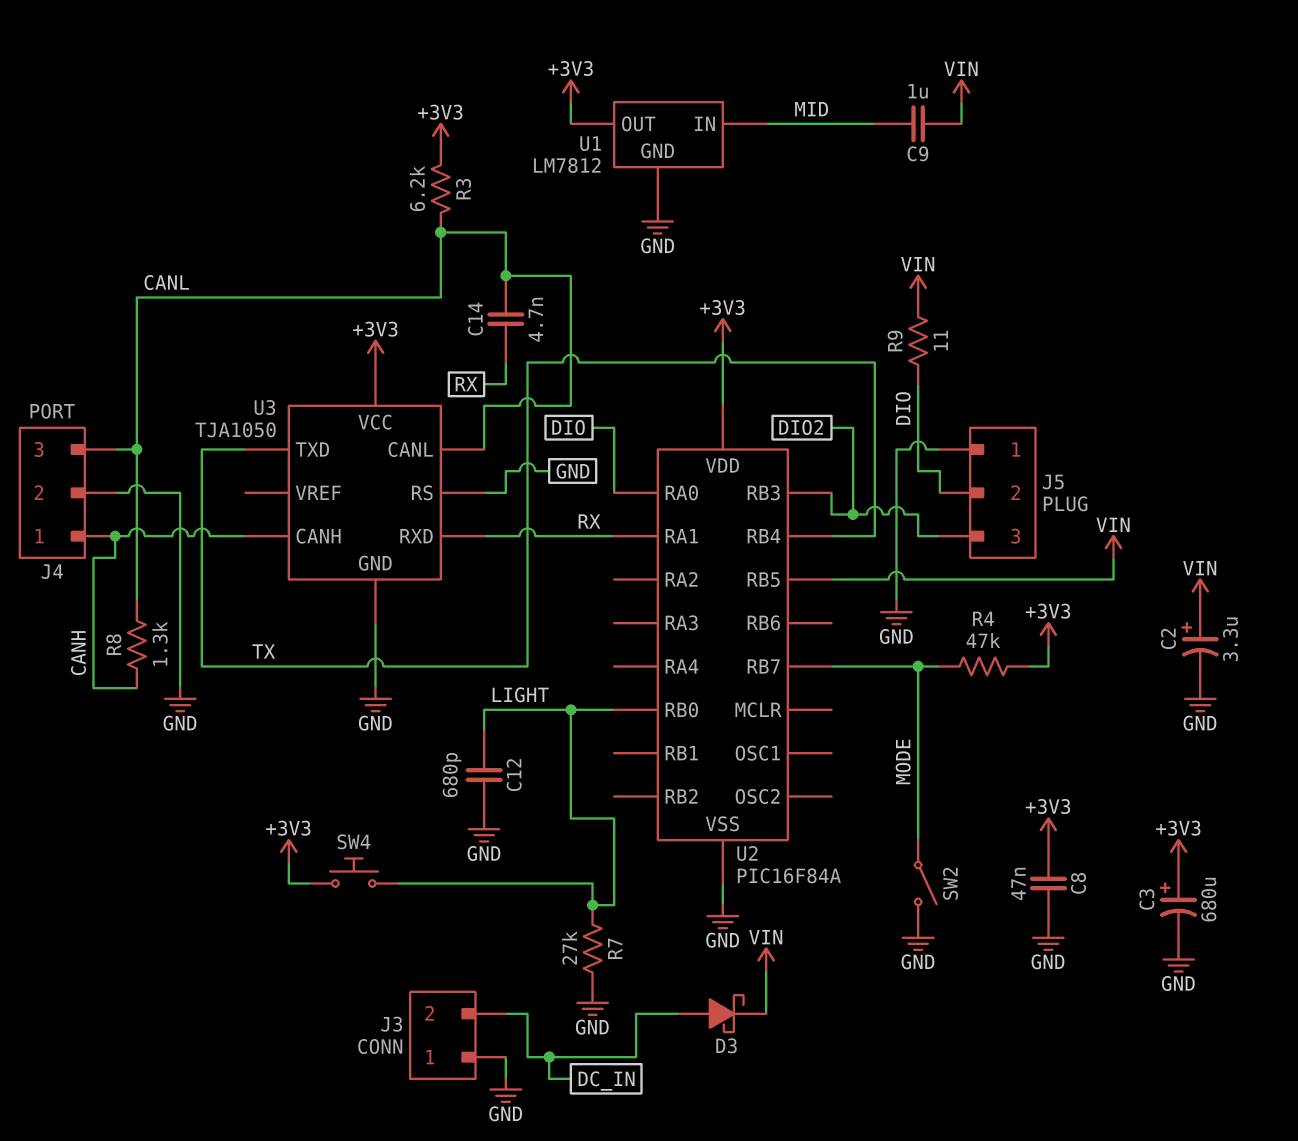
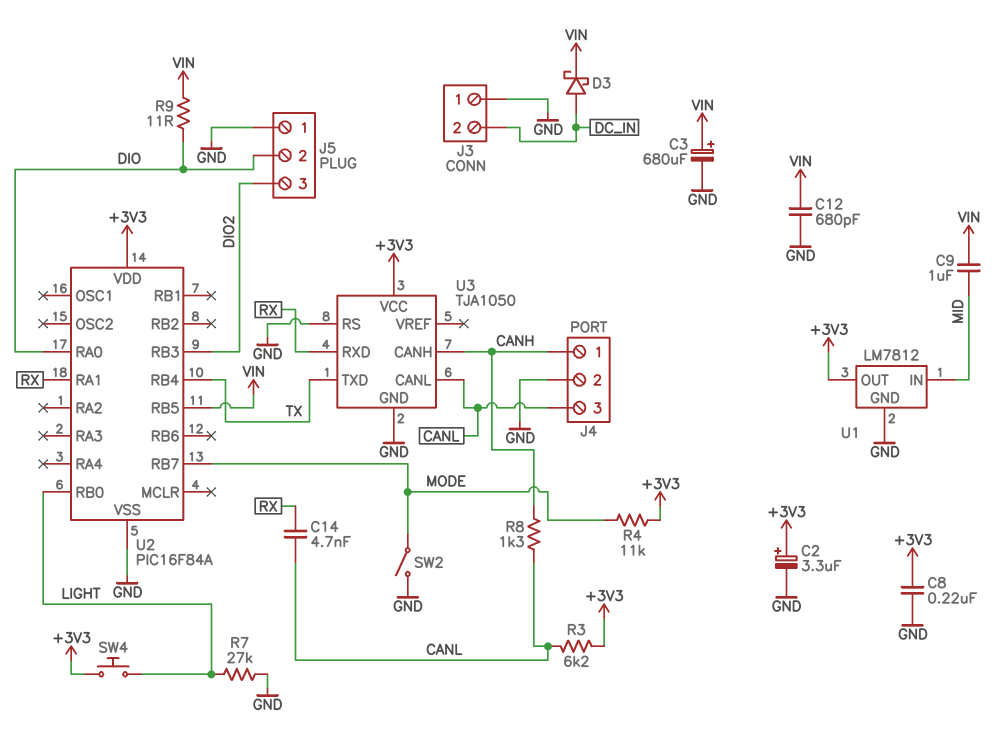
C2: 3.3uF (plus VIN, minus GND) -> 3.3uF (plus +3V3, minus GND)
C3: 680uF (plus +3V3, minus GND) -> 680uF (plus VIN, minus GND)
C8: 47nF (+3V3, GND) -> 220nF (+3V3, GND)
C12: 680pF (GND, LIGHT) -> 680pF (GND, VIN)
R4: 47k (+3V3, MODE) -> 11k (+3V3, MODE)

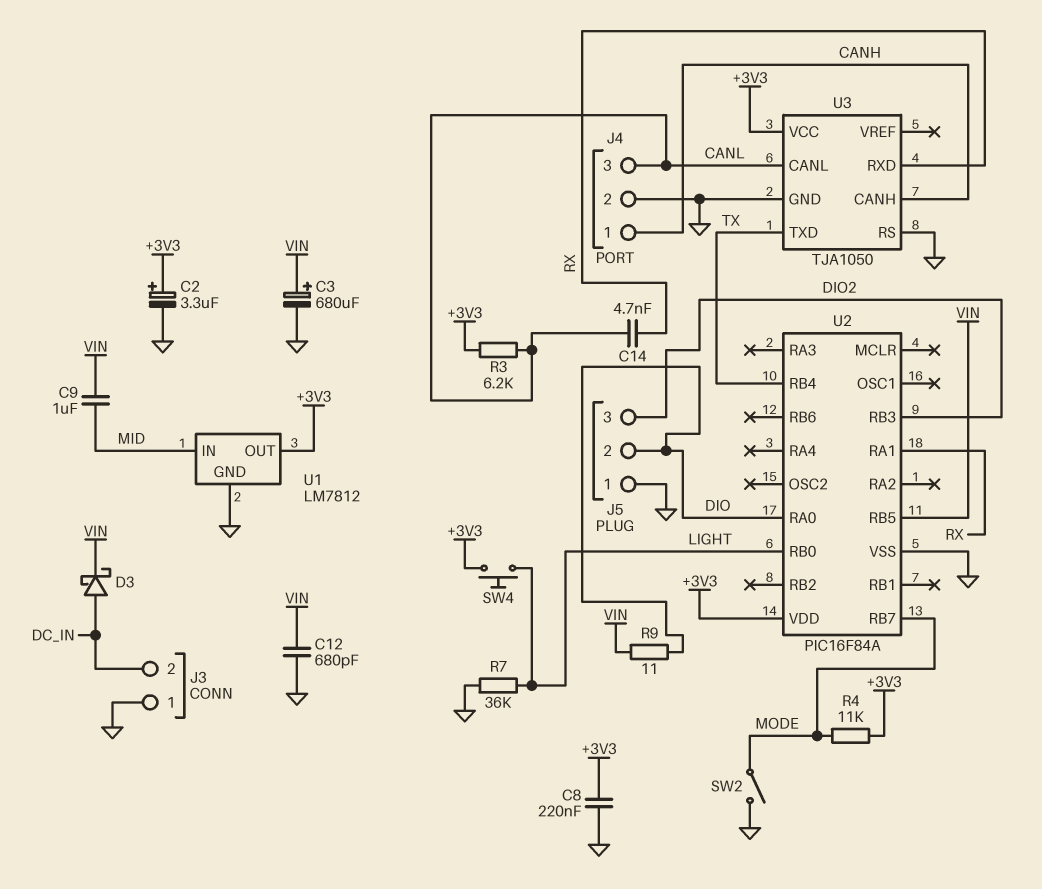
R7: 27k (GND, LIGHT) -> 36k (GND, LIGHT)
R8: 1.3k (CANH, CANL) -> none

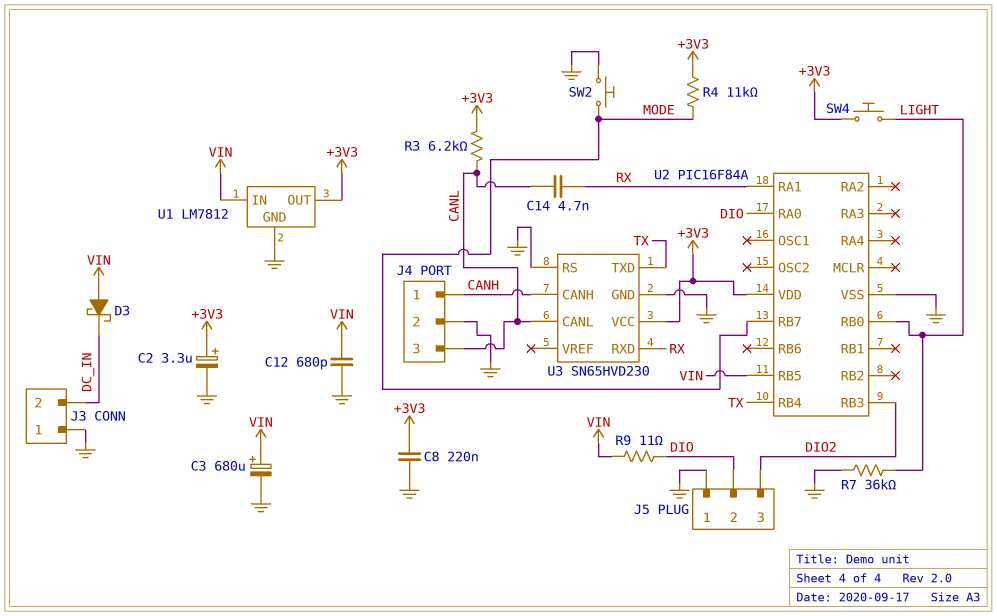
C9: 1uF (MID, VIN) -> none
D3: schottky (A DC_IN, K VIN) -> schottky (A VIN, K DC_IN)
SW2: switch (GND, MODE) -> button (GND, MODE)
U1 pin IN: MID -> VIN
U3: TJA1050 -> SN65HVD230

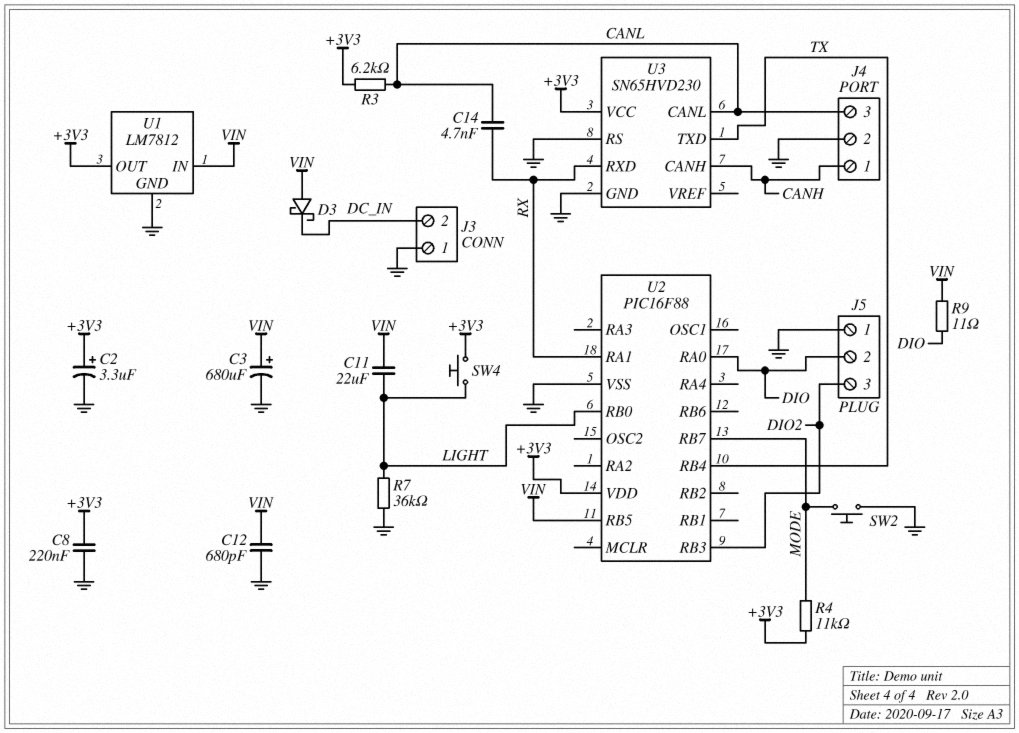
C11: none -> 22uF (LIGHT, VIN)
U2: PIC16F84A -> PIC16F88

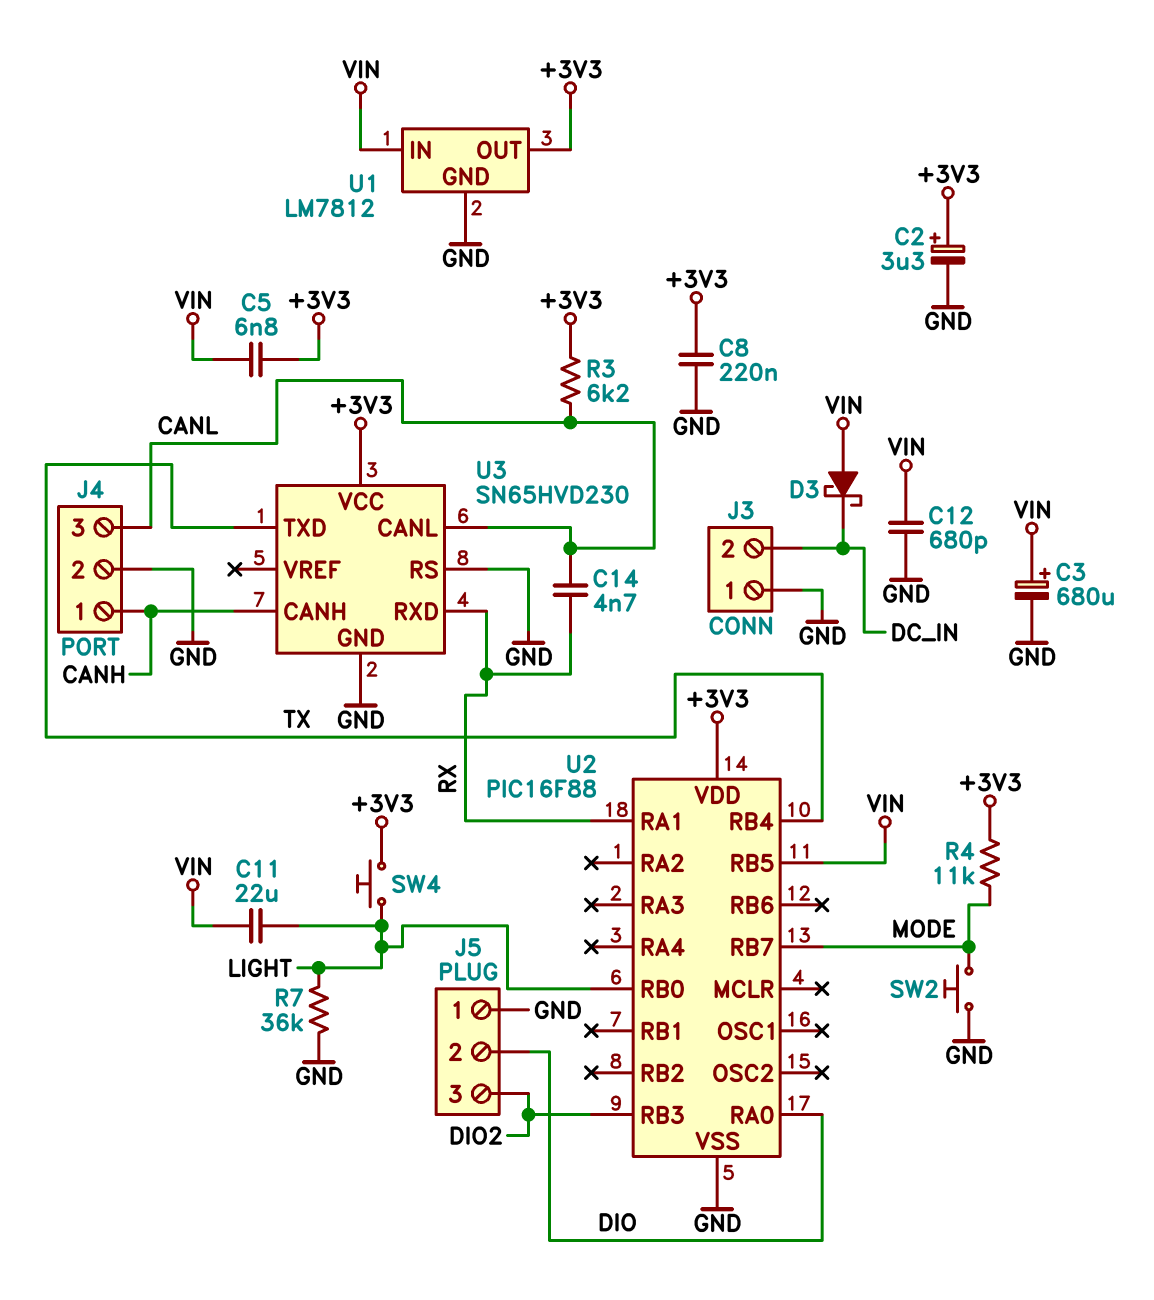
C5: none -> 6.8nF (+3V3, VIN)
R9: 11 (DIO, VIN) -> none

